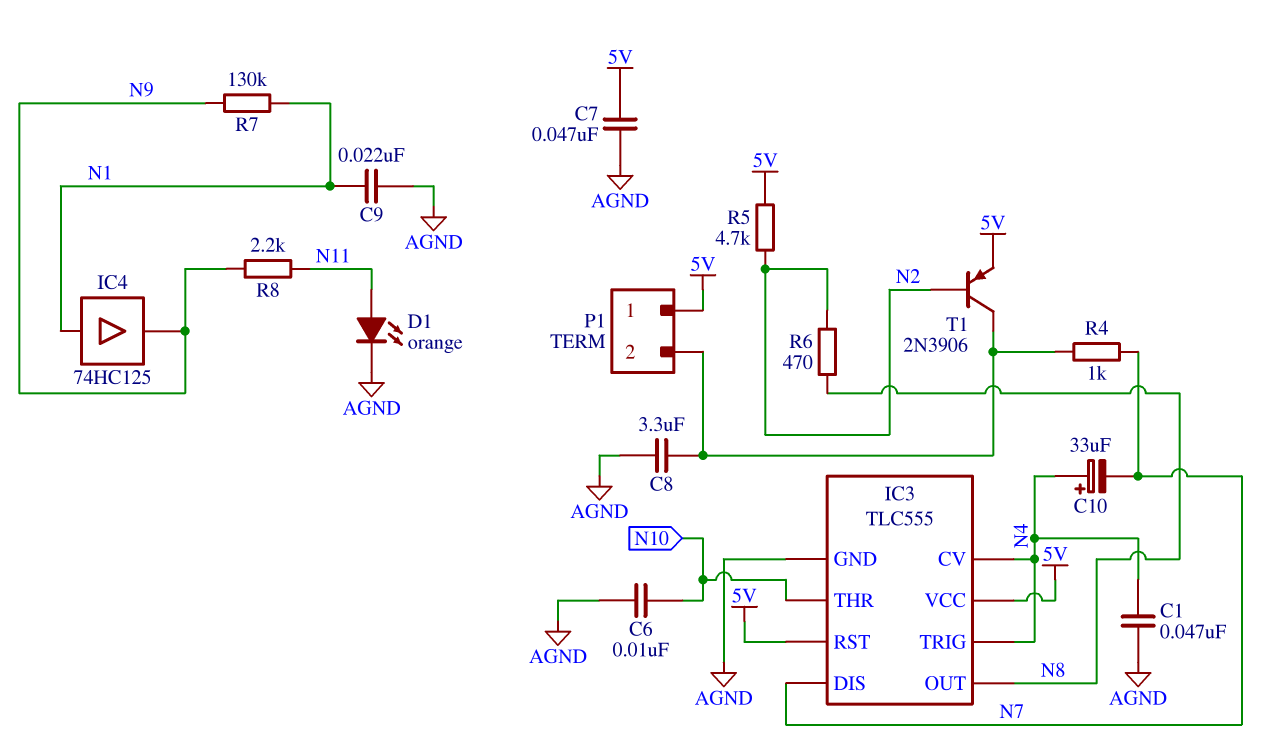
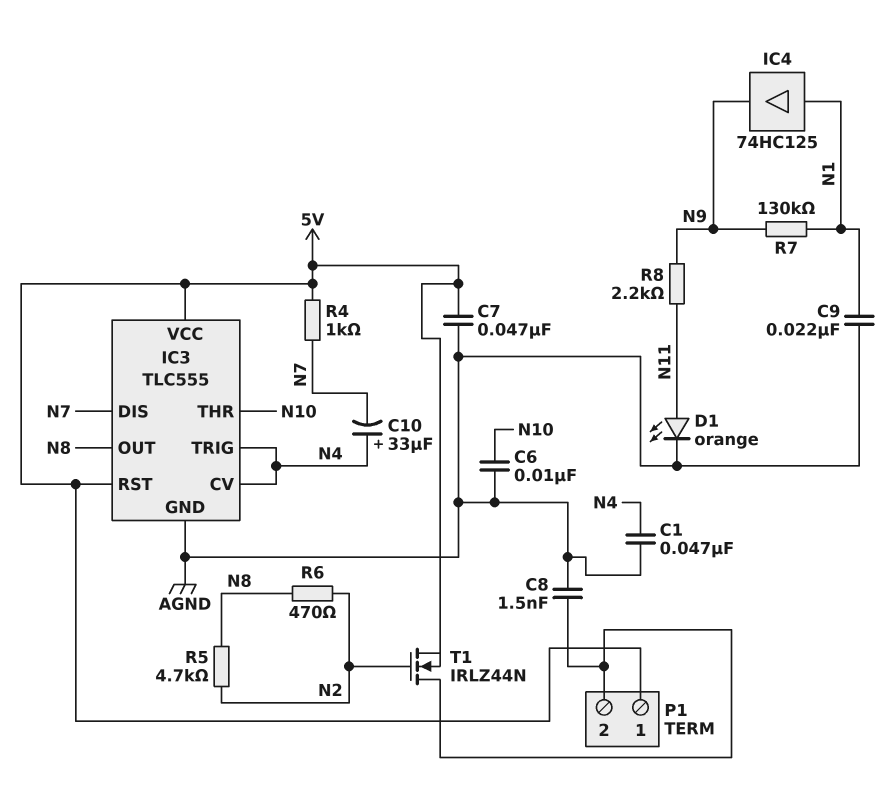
C8: 3.3uF (AGND, P1/2) -> 1.5nF (AGND, P1/2)
R4: 1k (N7, P1/2) -> 1k (5V, N7)
R5: 4.7k (5V, N2) -> 4.7k (N2, N8)
T1: PNP 2N3906 (B N2, C P1/2, E 5V) -> NMOS IRLZ44N (G N2, D P1/2, S 5V)

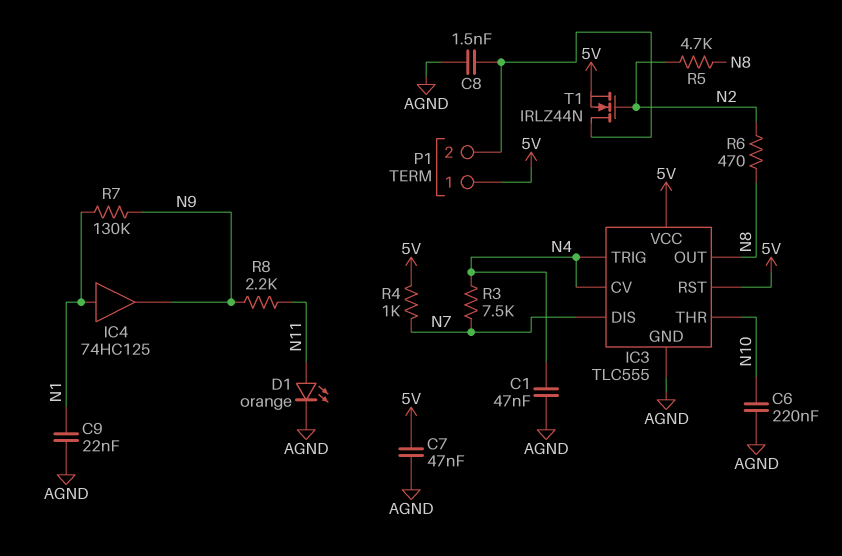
C6: 10nF (AGND, N10) -> 220nF (AGND, N10)
C10: 33uF (plus N4, minus N7) -> none
R3: none -> 7.5k (N4, N7)

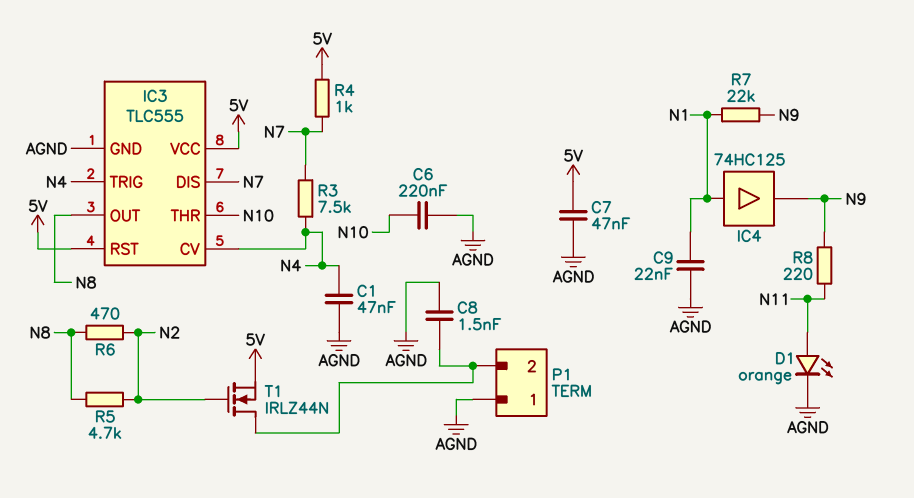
P1 pin 1: 5V -> AGND
R7: 130k (N1, N9) -> 22k (N1, N9)
R8: 2.2k (N9, N11) -> 220 (N9, N11)

